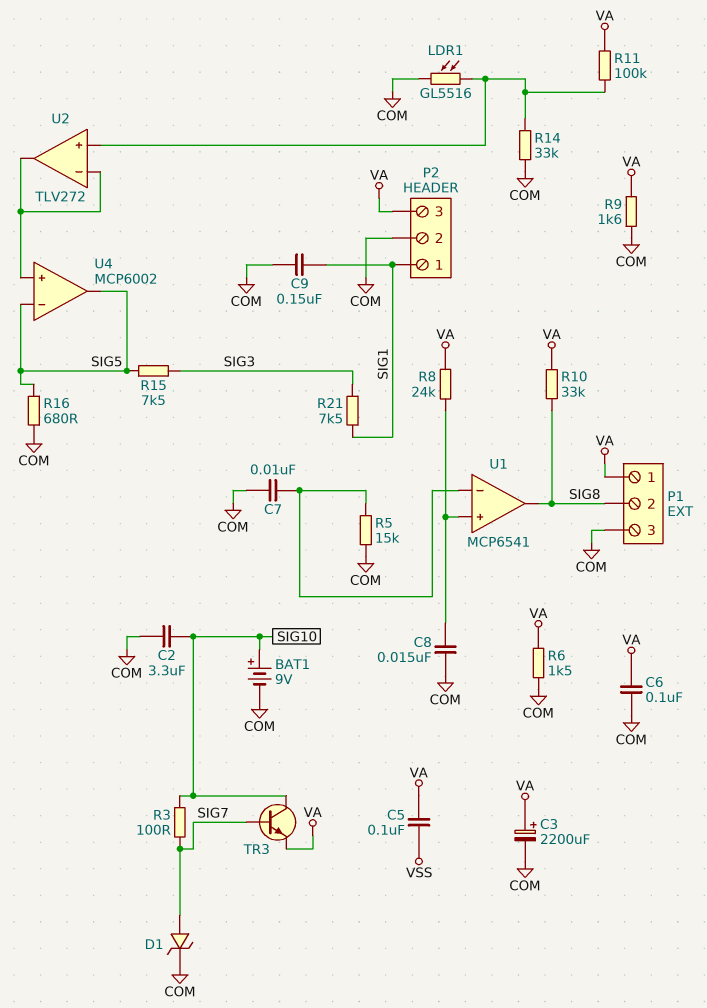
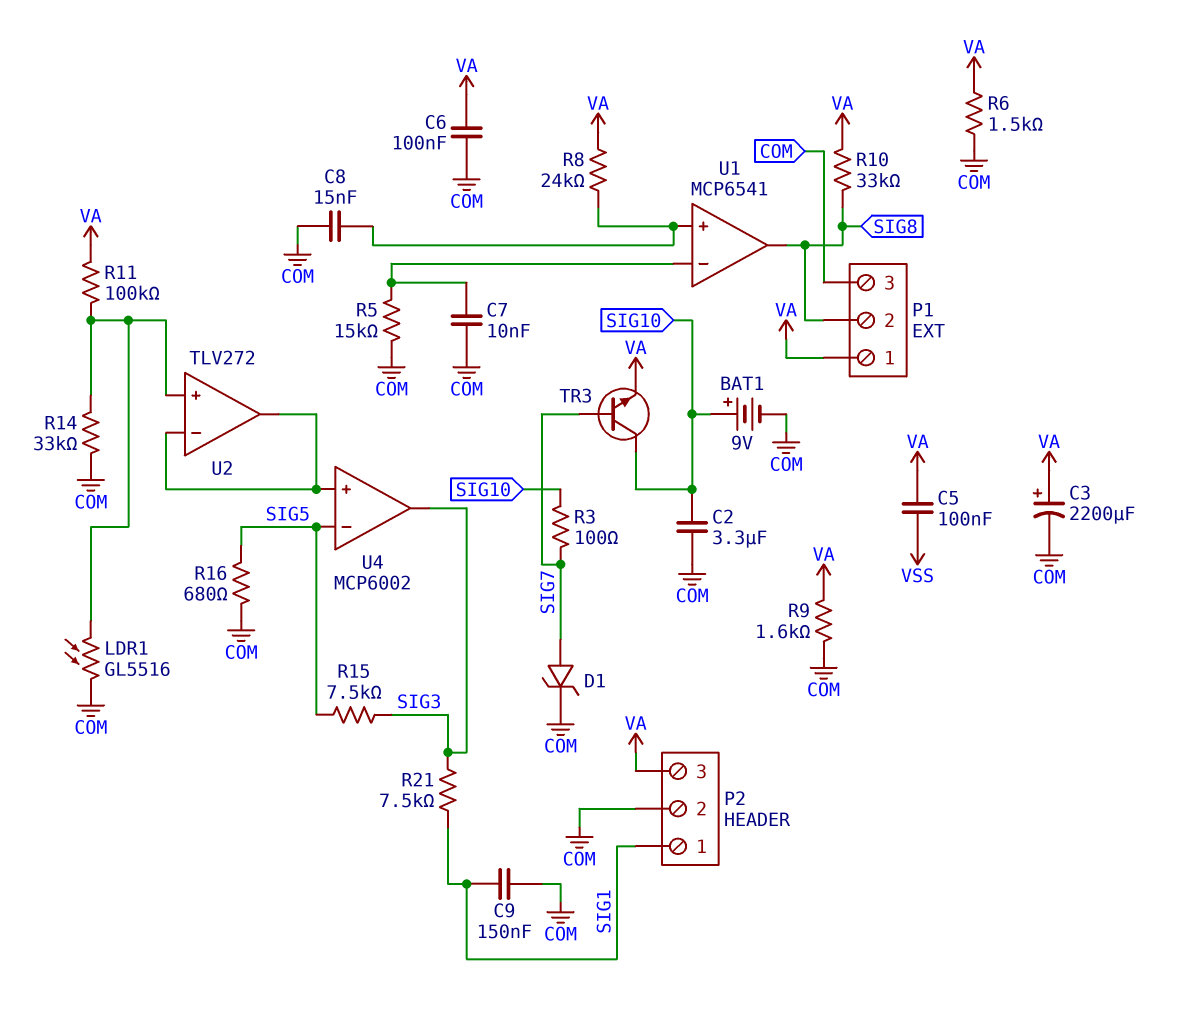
U4 pin out: SIG5 -> SIG3

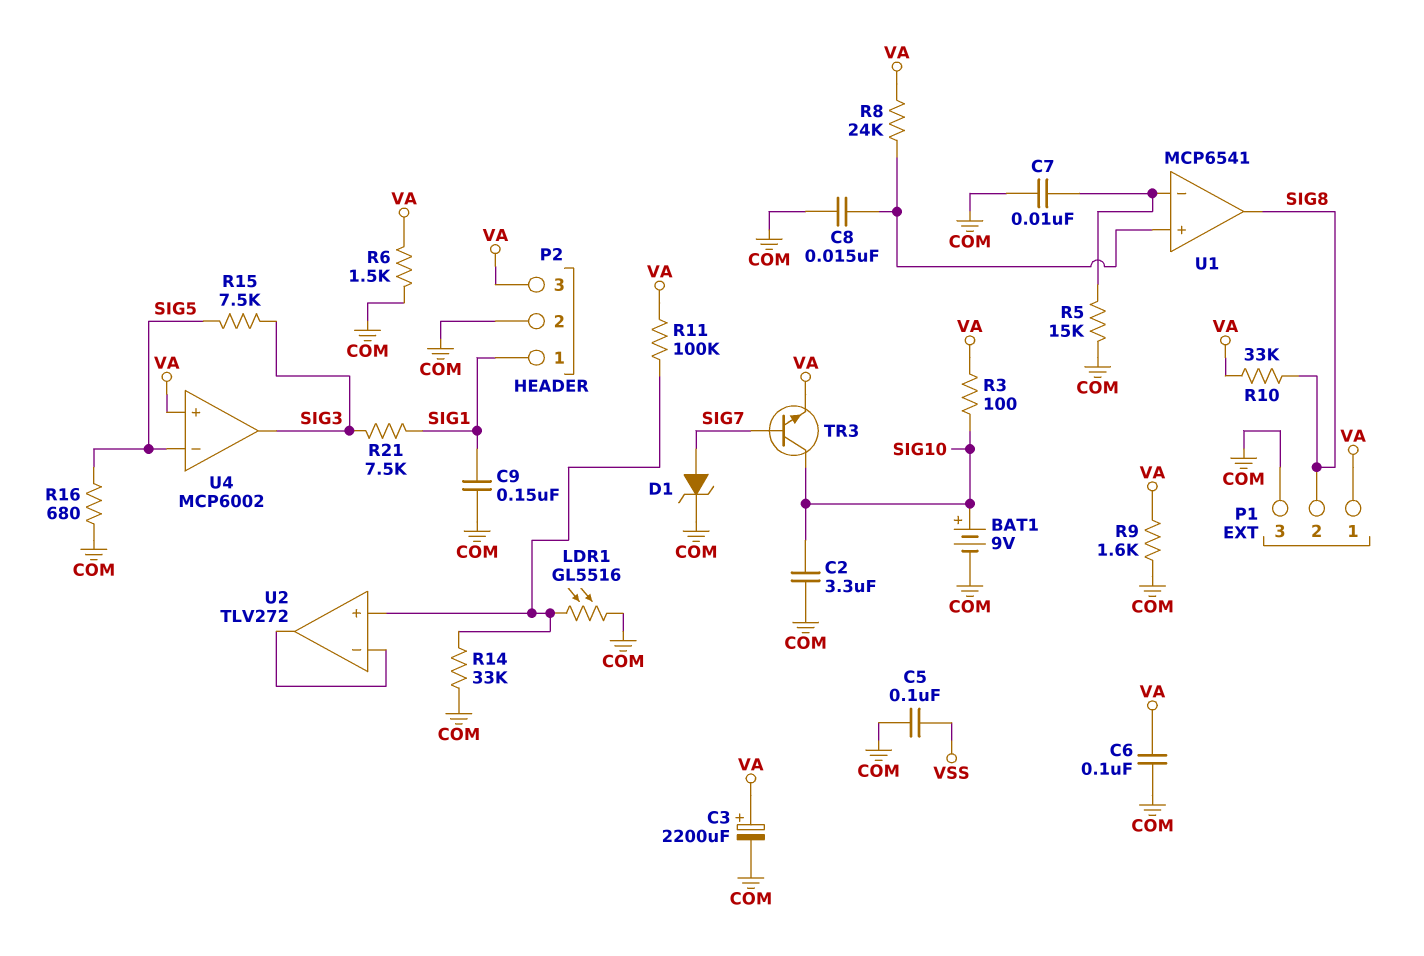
C5: 100nF (VA, VSS) -> 100nF (COM, VSS)
R3: 100 (SIG7, SIG10) -> 100 (SIG10, VA)
U4 pin in+: U2/in- -> VA

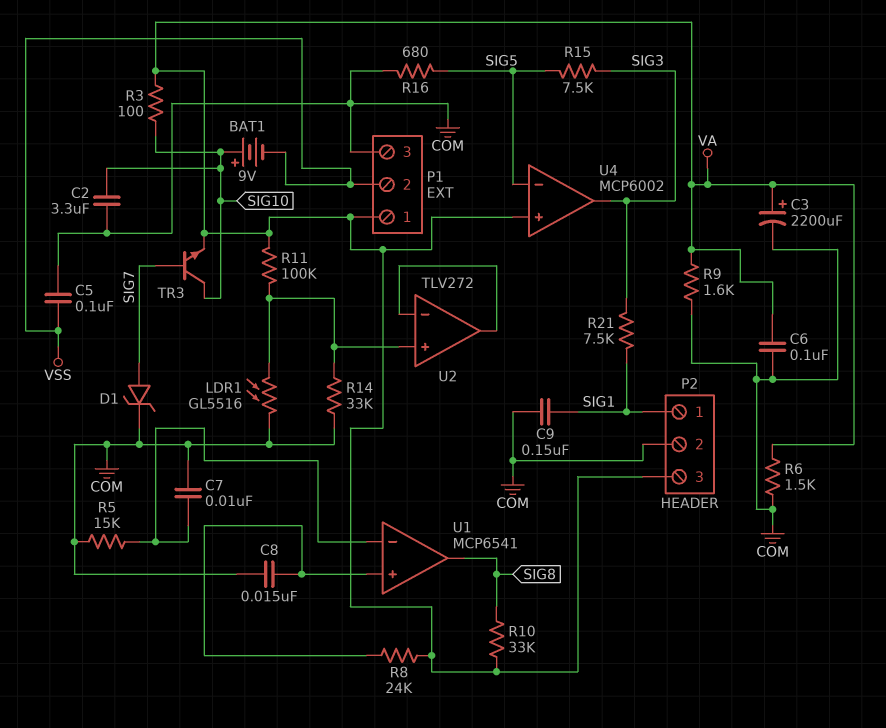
BAT1: 9V (plus SIG10, minus COM) -> 9V (plus SIG10, minus VSS)
P1 pin 2: SIG8 -> VSS

